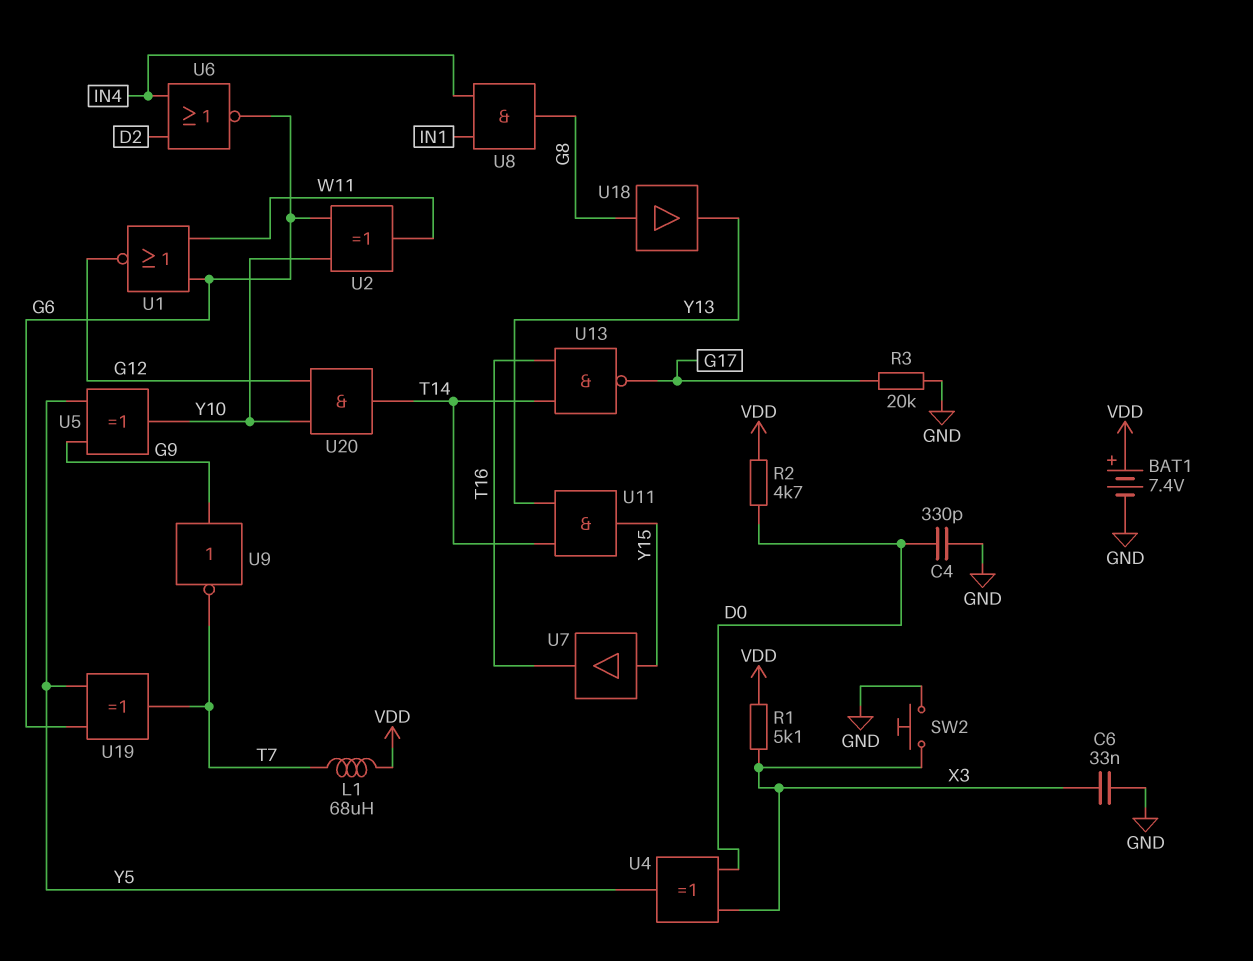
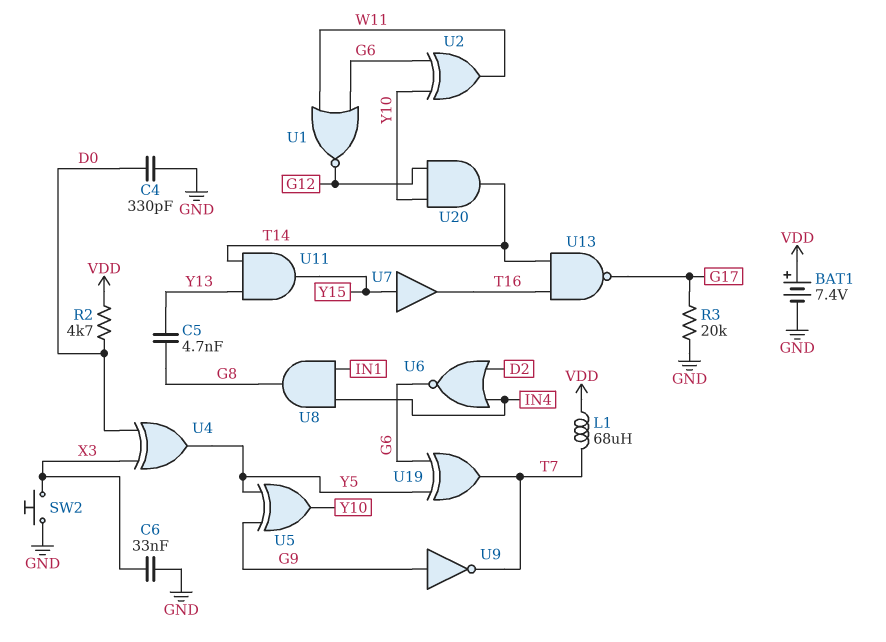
C5: none -> 4.7nF (G8, Y13)
R1: 5.1k (VDD, X3) -> none
U18: buffer (in G8, out Y13) -> none

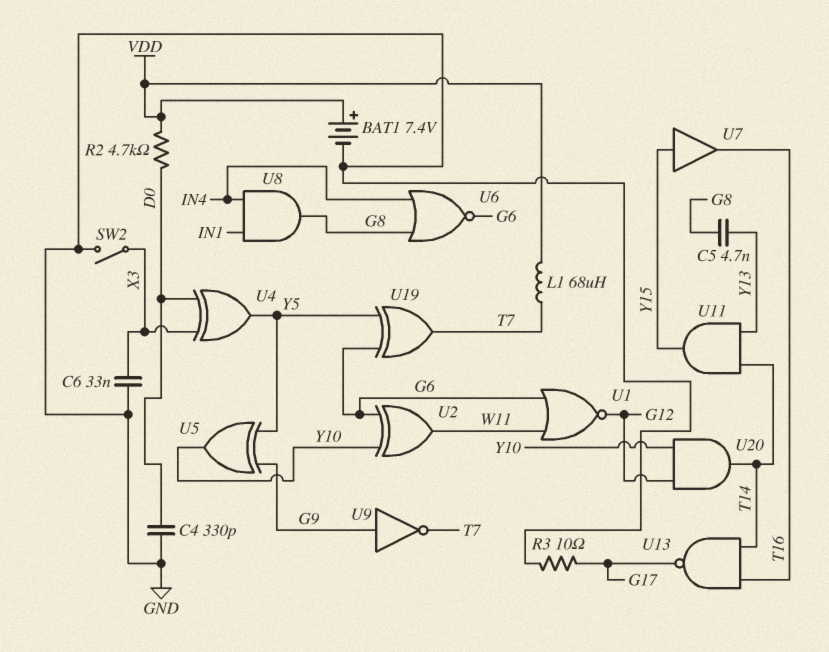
R3: 20k (G17, GND) -> 10 (G17, GND)
SW2: button (GND, X3) -> switch (GND, X3)
U6: NOR (in D2, in IN4, out G6) -> NOR (in G8, in IN4, out G6)

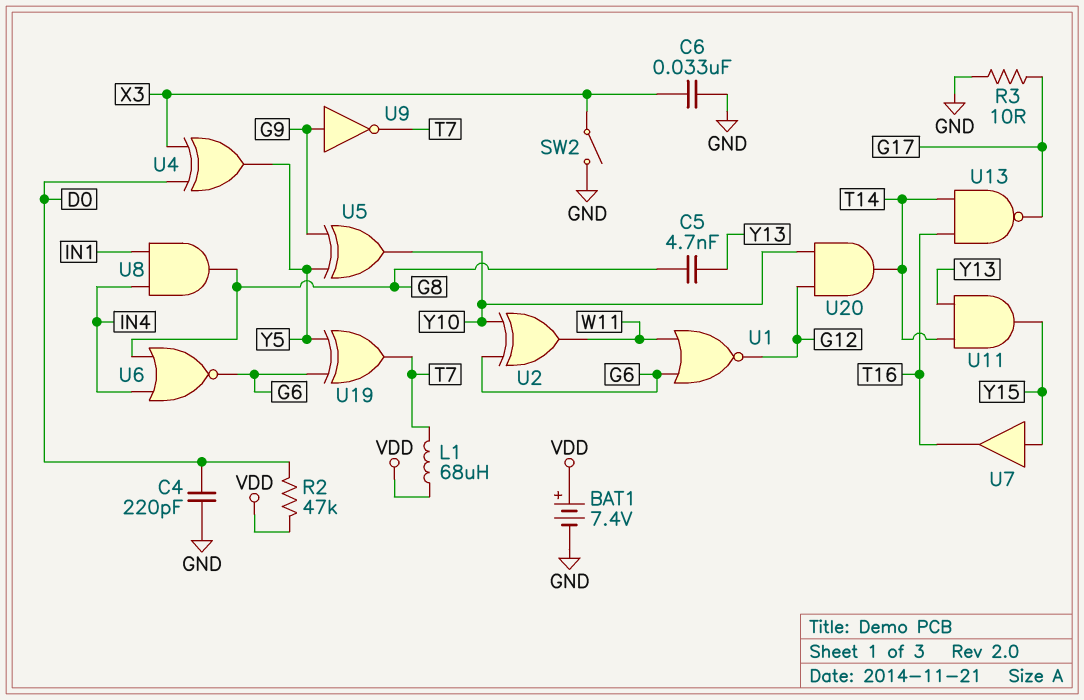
C4: 330pF (D0, GND) -> 220pF (D0, GND)
R2: 4.7k (D0, VDD) -> 47k (D0, VDD)

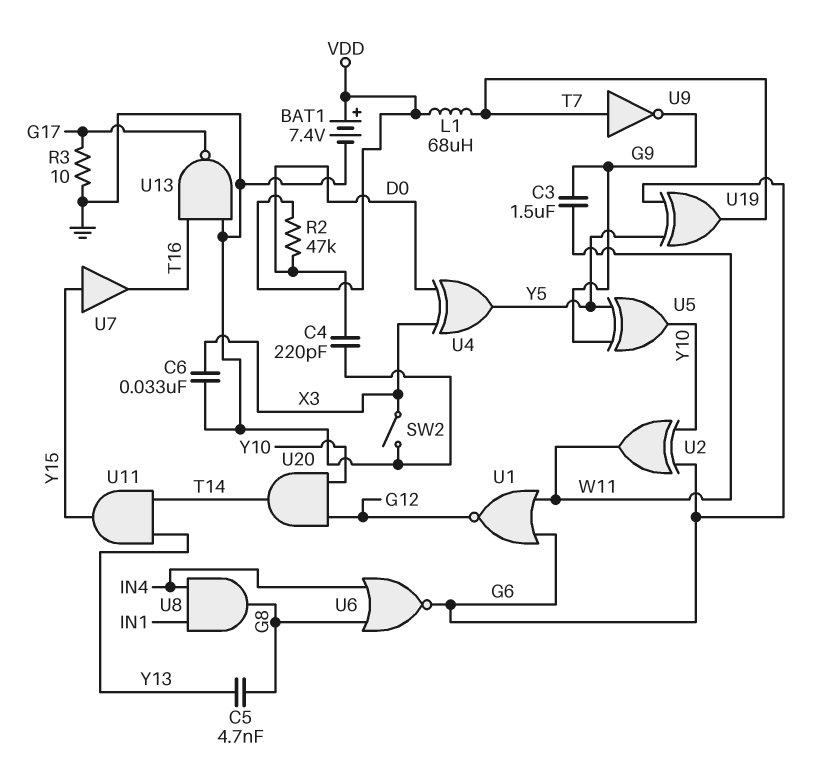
C3: none -> 1.5uF (G9, W11)
U9: NOT (in G9, out T7) -> NOT (in T7, out G9)
U13: NAND (in T14, in T16, out G17) -> NAND (in GND, in T16, out G17)

